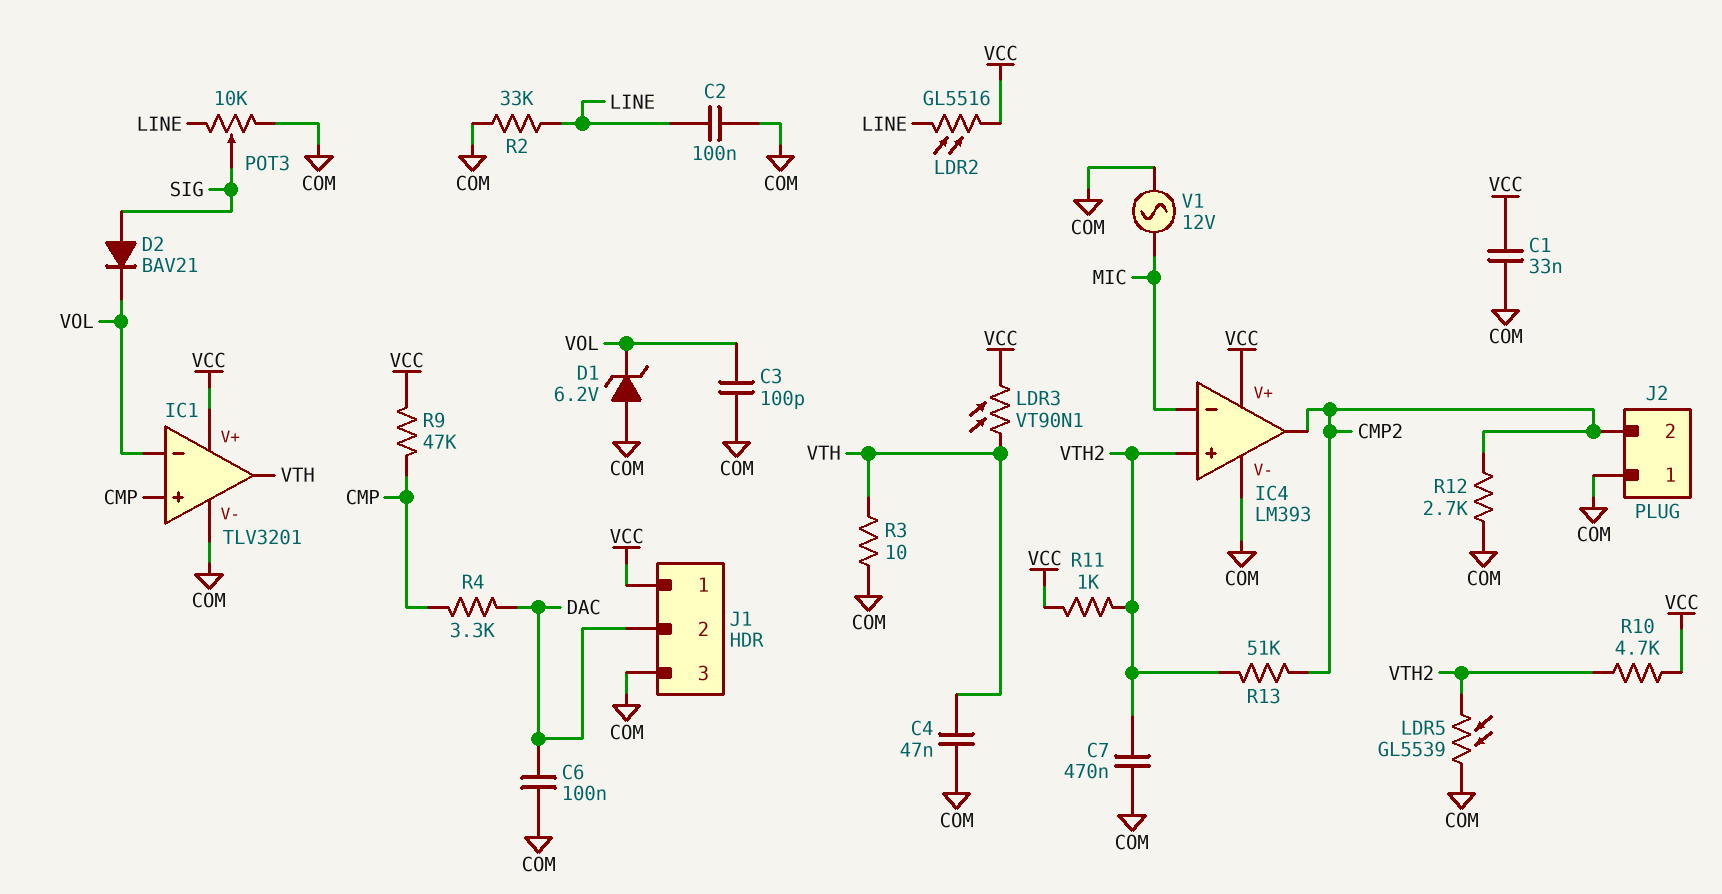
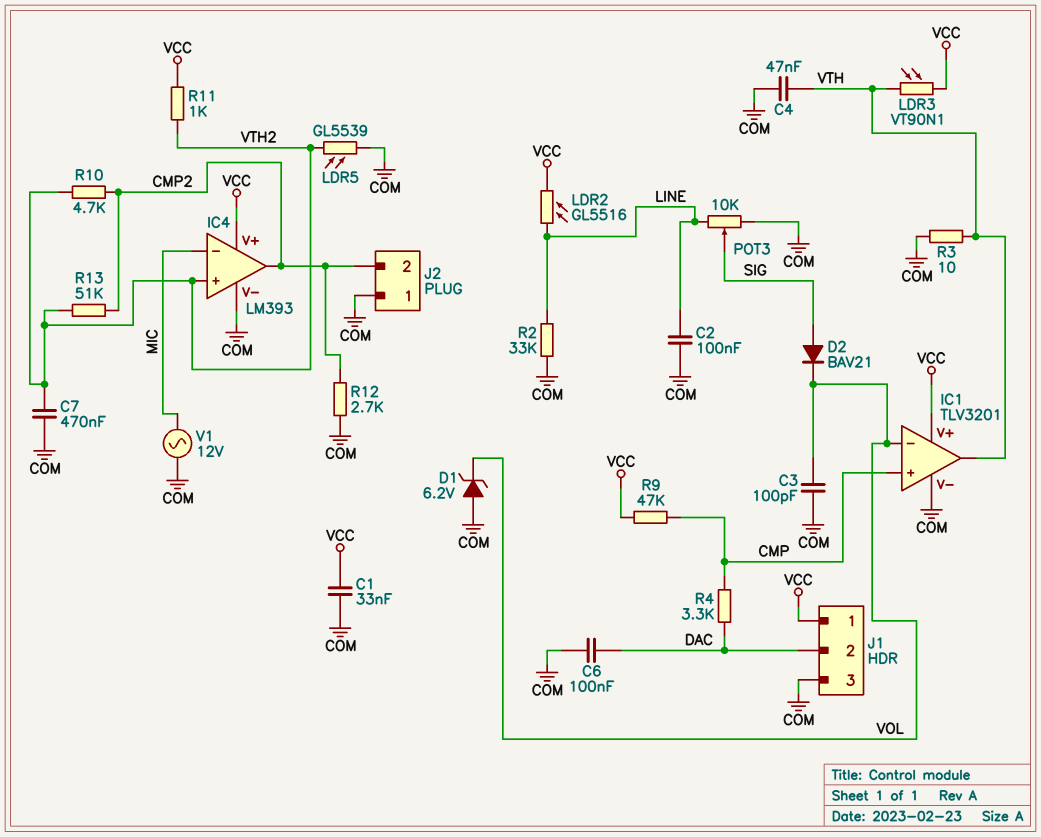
R10: 4.7k (VCC, VTH2) -> 4.7k (CMP2, VTH2)

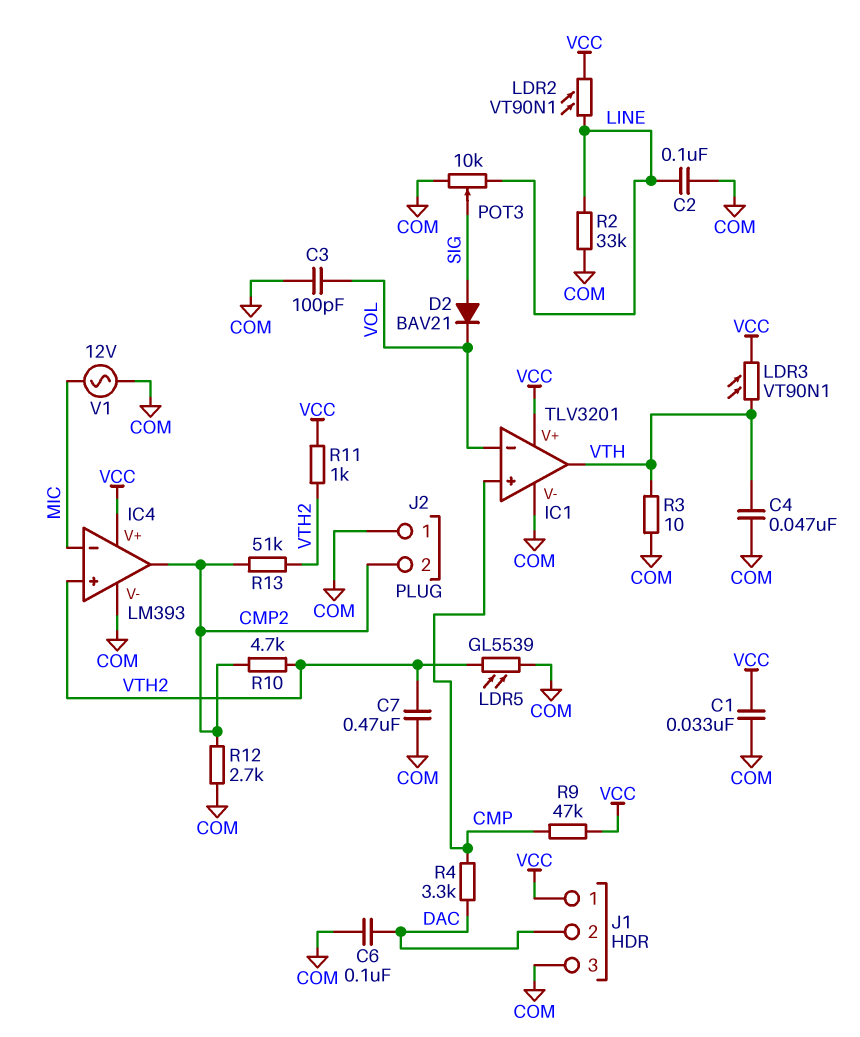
D1: zener 6.2V (A COM, K VOL) -> none
LDR2: GL5516 (LINE, VCC) -> VT90N1 (LINE, VCC)

